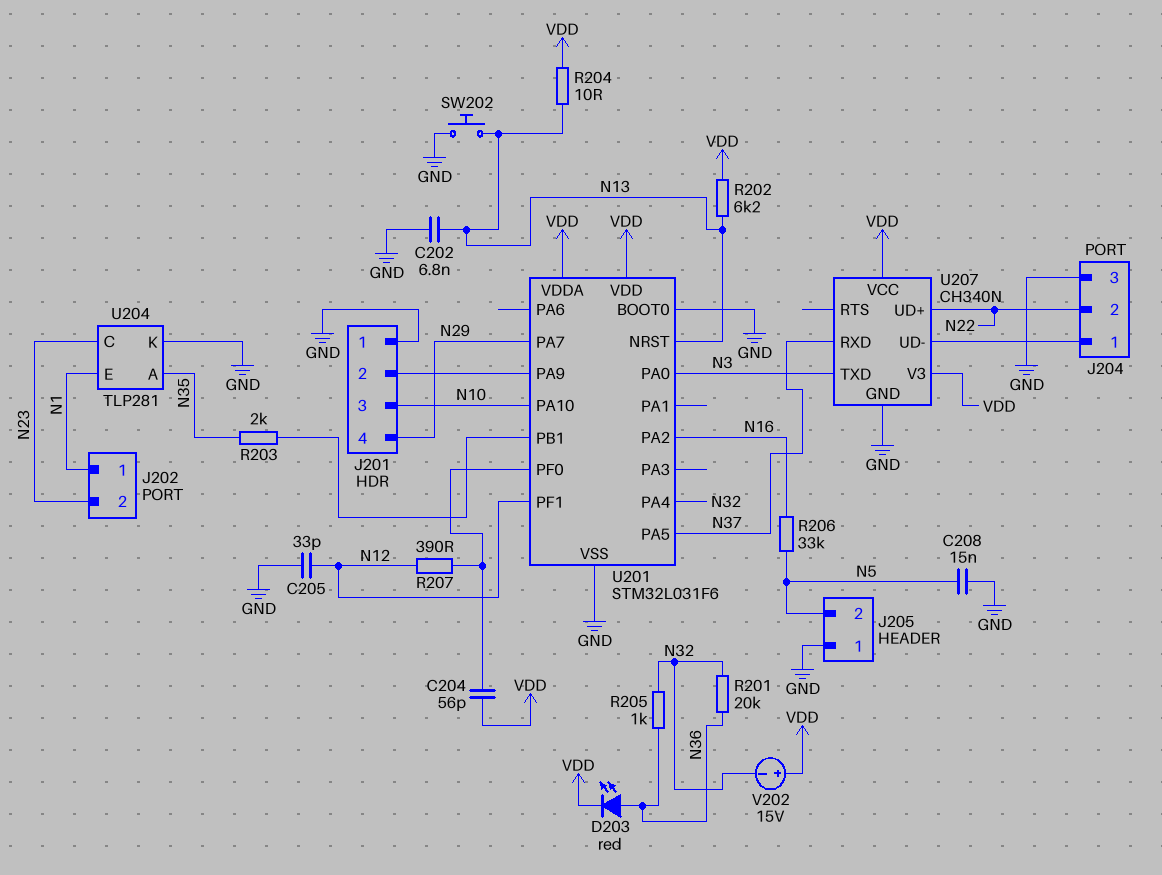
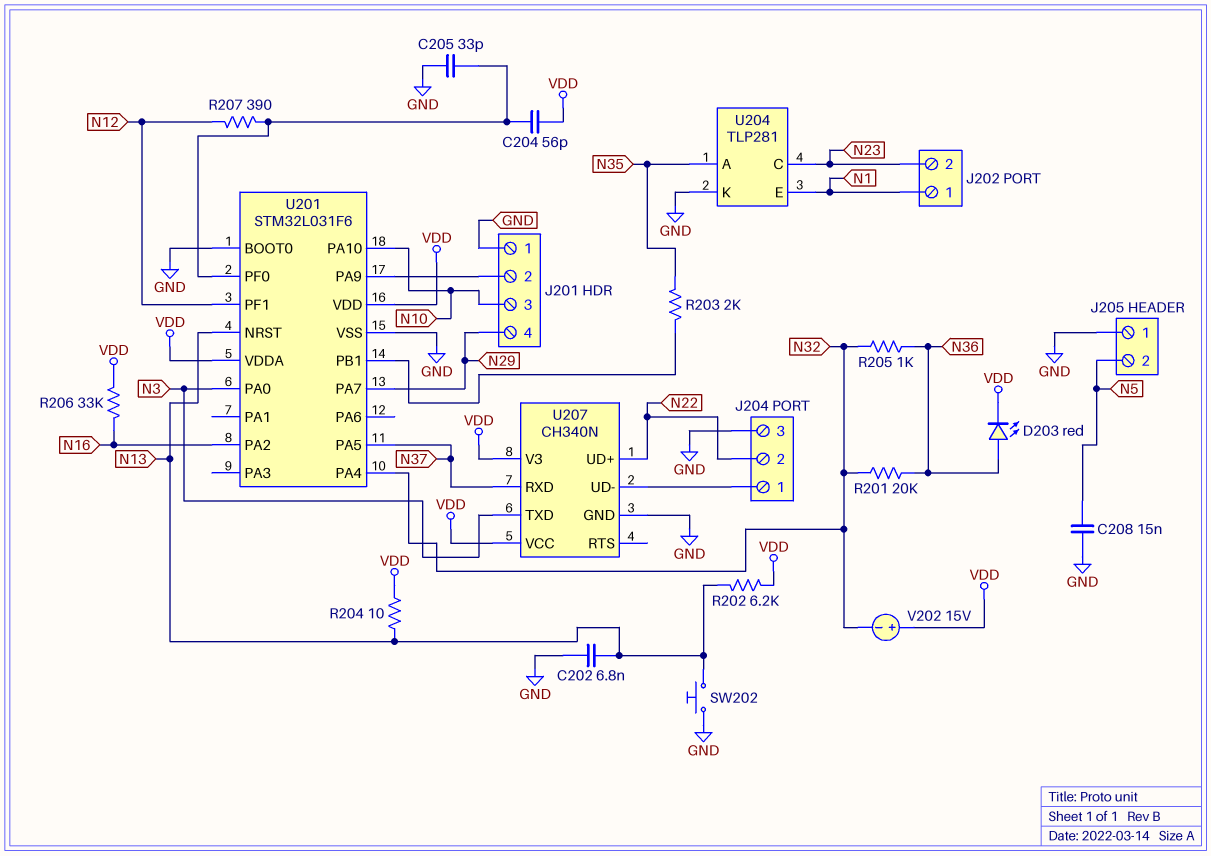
C205: 33pF (GND, N12) -> 33pF (GND, U201/PF0)
R206: 33k (N5, N16) -> 33k (N16, VDD)

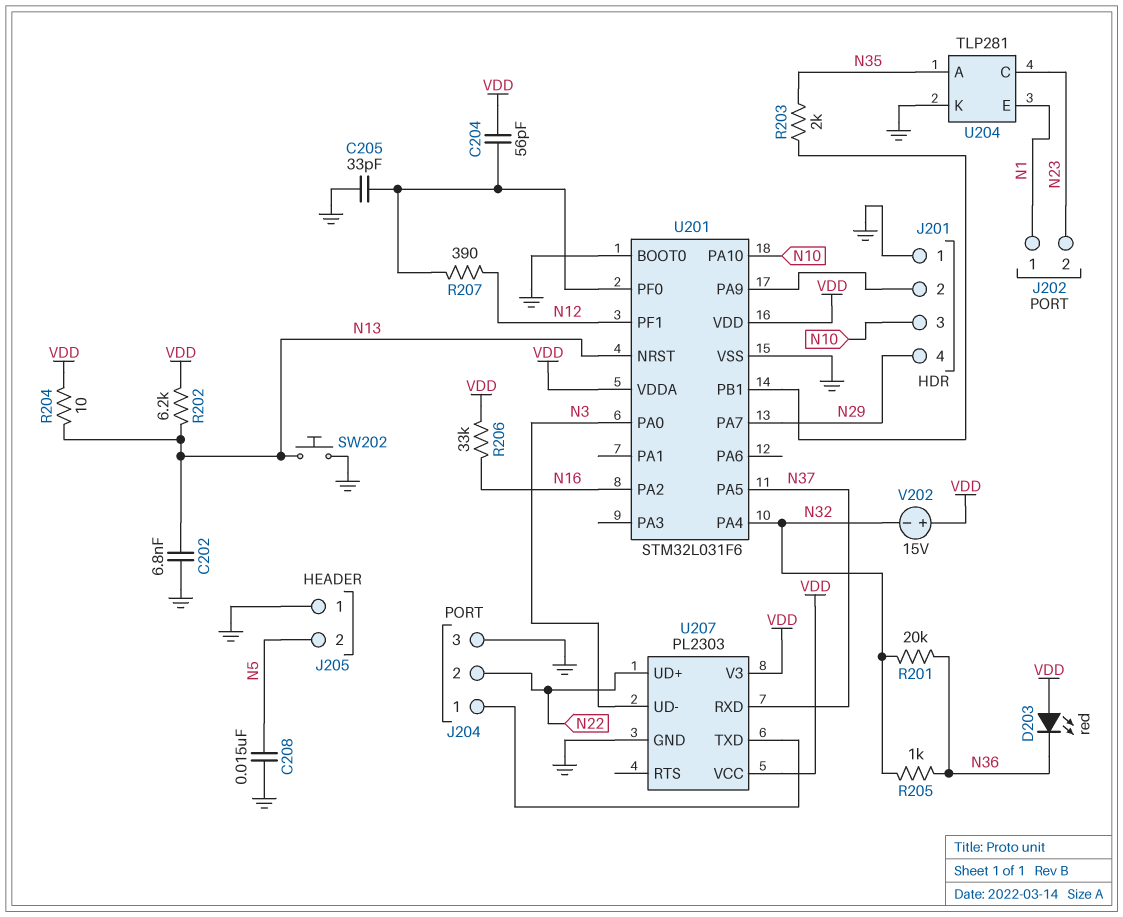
D203: LED red (A N36, K VDD) -> LED red (A VDD, K N36)
U207: CH340N -> PL2303
U207 pin TXD: N3 -> J204/1
U207 pin UD-: J204/1 -> N3

